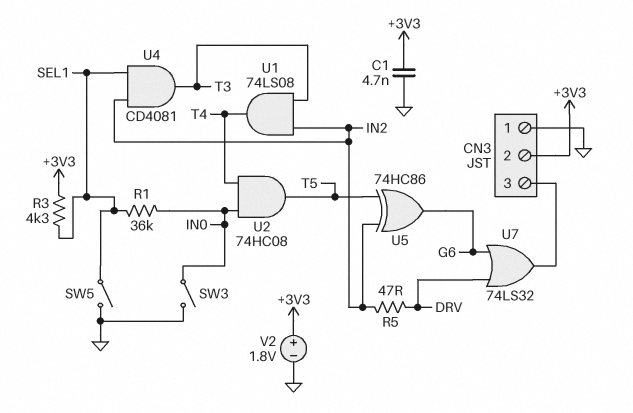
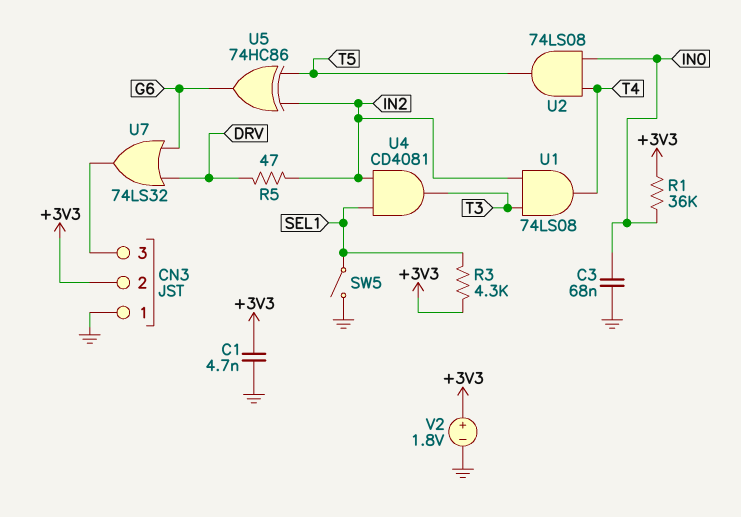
C3: none -> 68nF (GND, IN0)
R1: 36k (IN0, SEL1) -> 36k (+3V3, IN0)
SW3: switch (GND, IN0) -> none
U2: AND 74HC08 (in IN0, in T4, out T5) -> AND 74LS08 (in IN0, in T4, out T5)

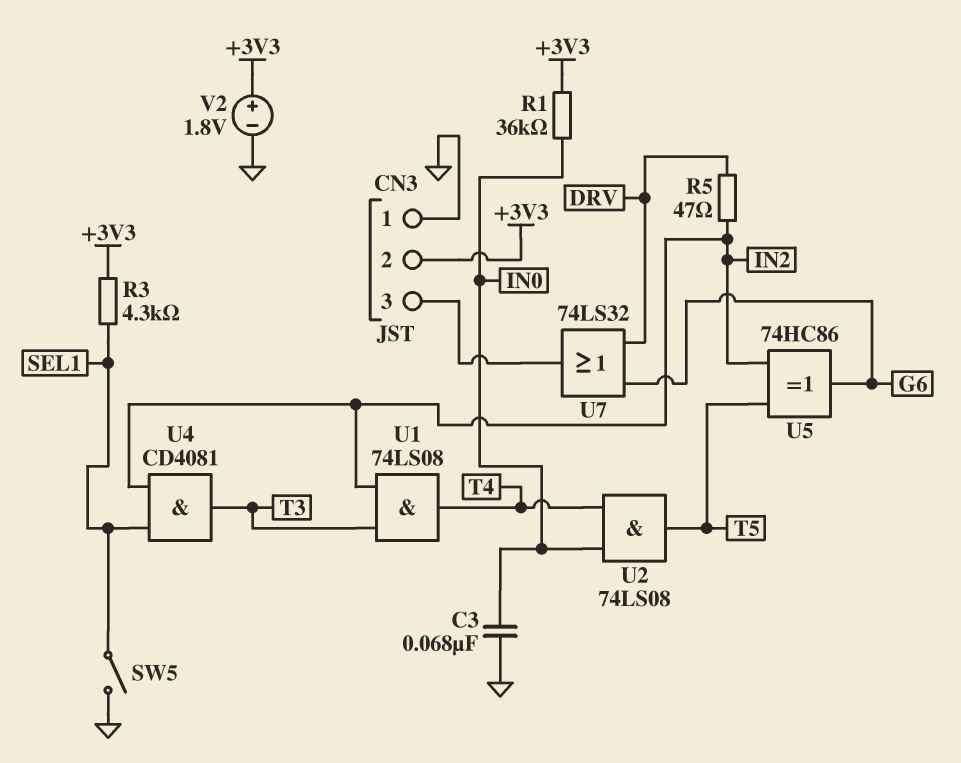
C1: 4.7nF (+3V3, GND) -> none

